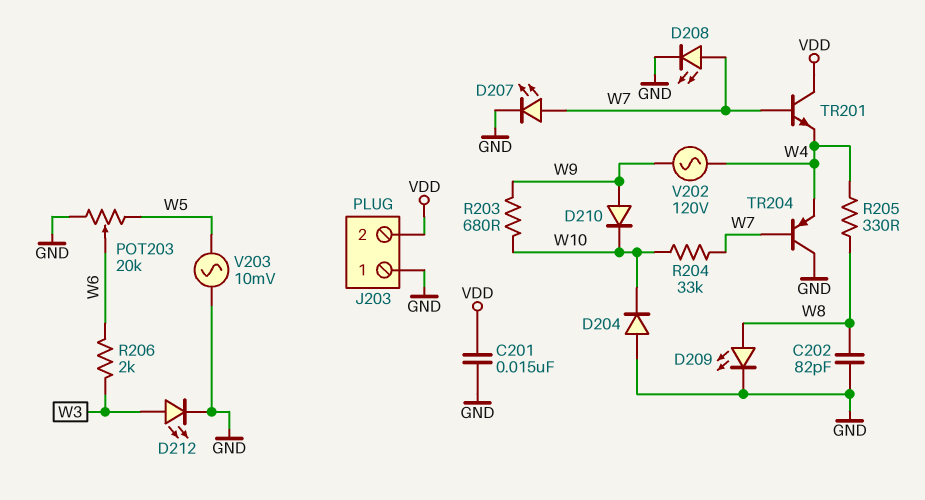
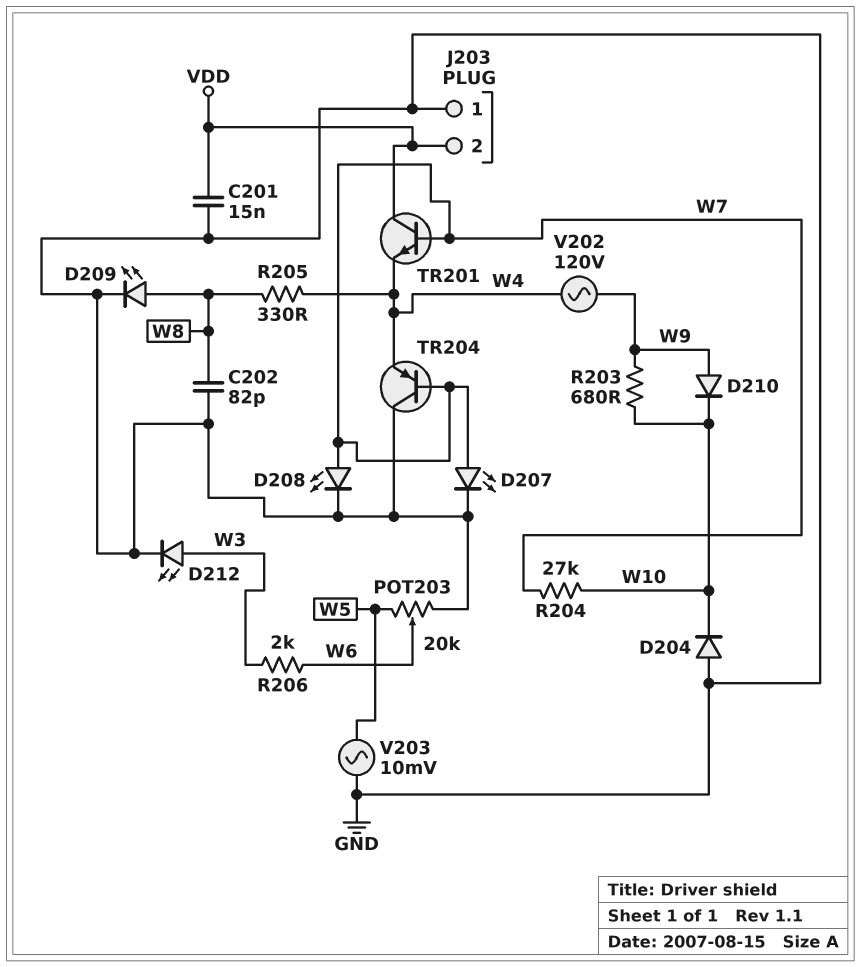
R204: 33k (W7, W10) -> 27k (W7, W10)

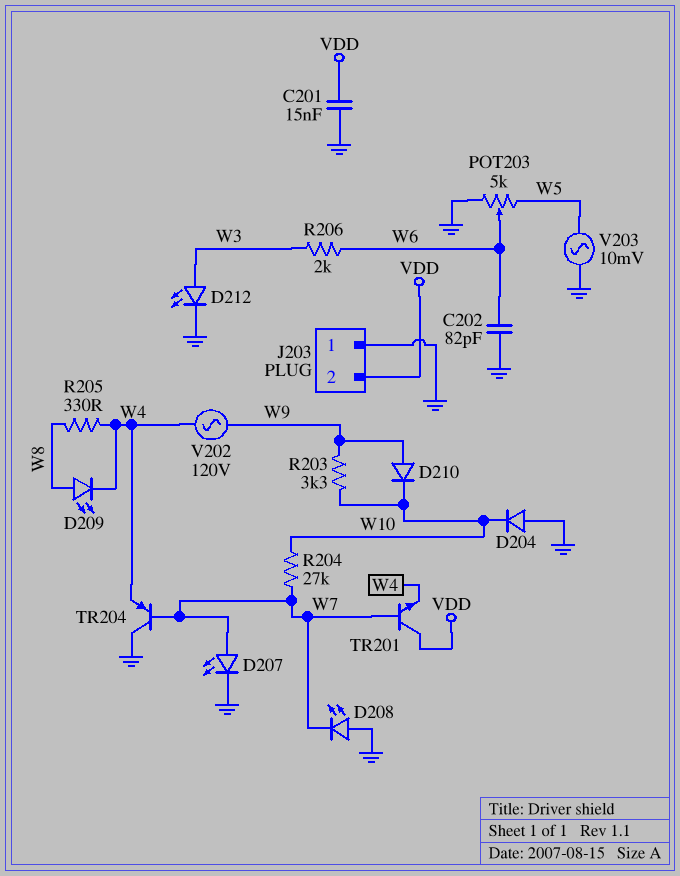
C202: 82pF (GND, W8) -> 82pF (GND, W6)
D208: LED (A W7, K GND) -> LED (A GND, K W7)
D209: LED (A W8, K GND) -> LED (A W8, K W4)
POT203: 20k (GND, W5, wiper W6) -> 5k (GND, W5, wiper W6)
R203: 680 (W9, W10) -> 3.3k (W9, W10)

